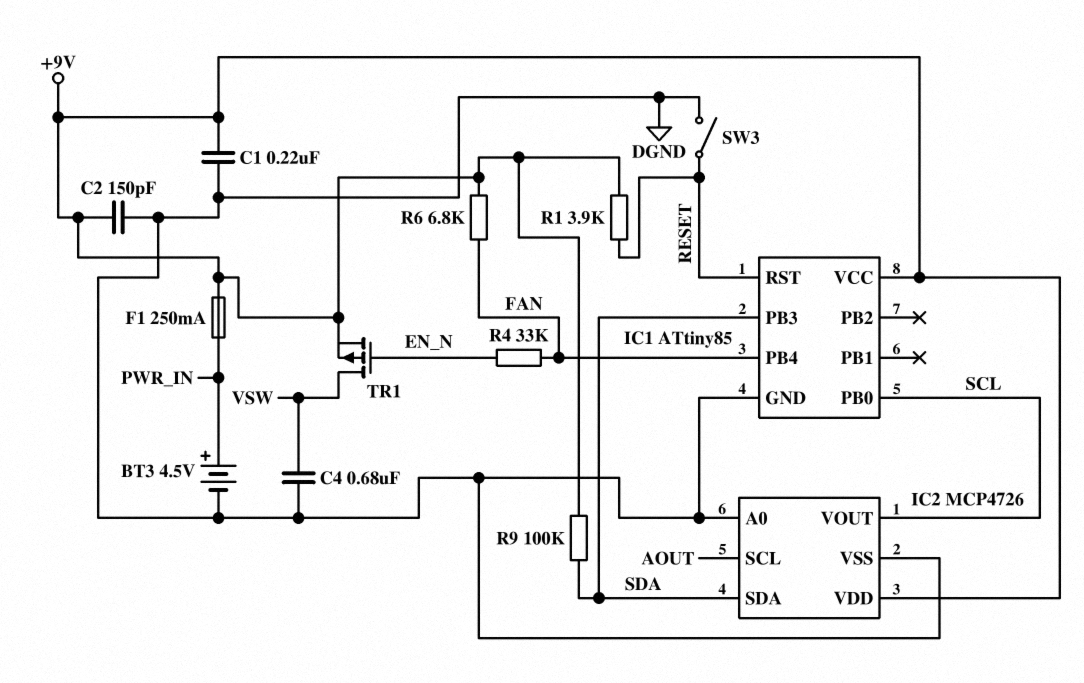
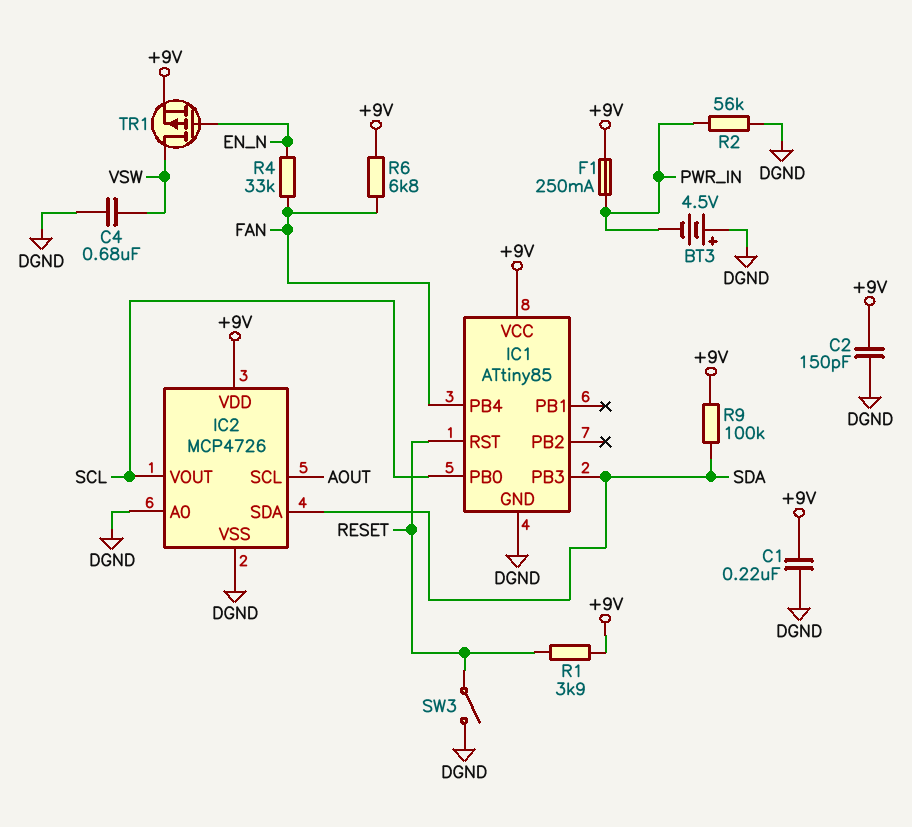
BT3: 4.5V (plus PWR_IN, minus DGND) -> 4.5V (plus DGND, minus PWR_IN)
R2: none -> 56k (DGND, PWR_IN)

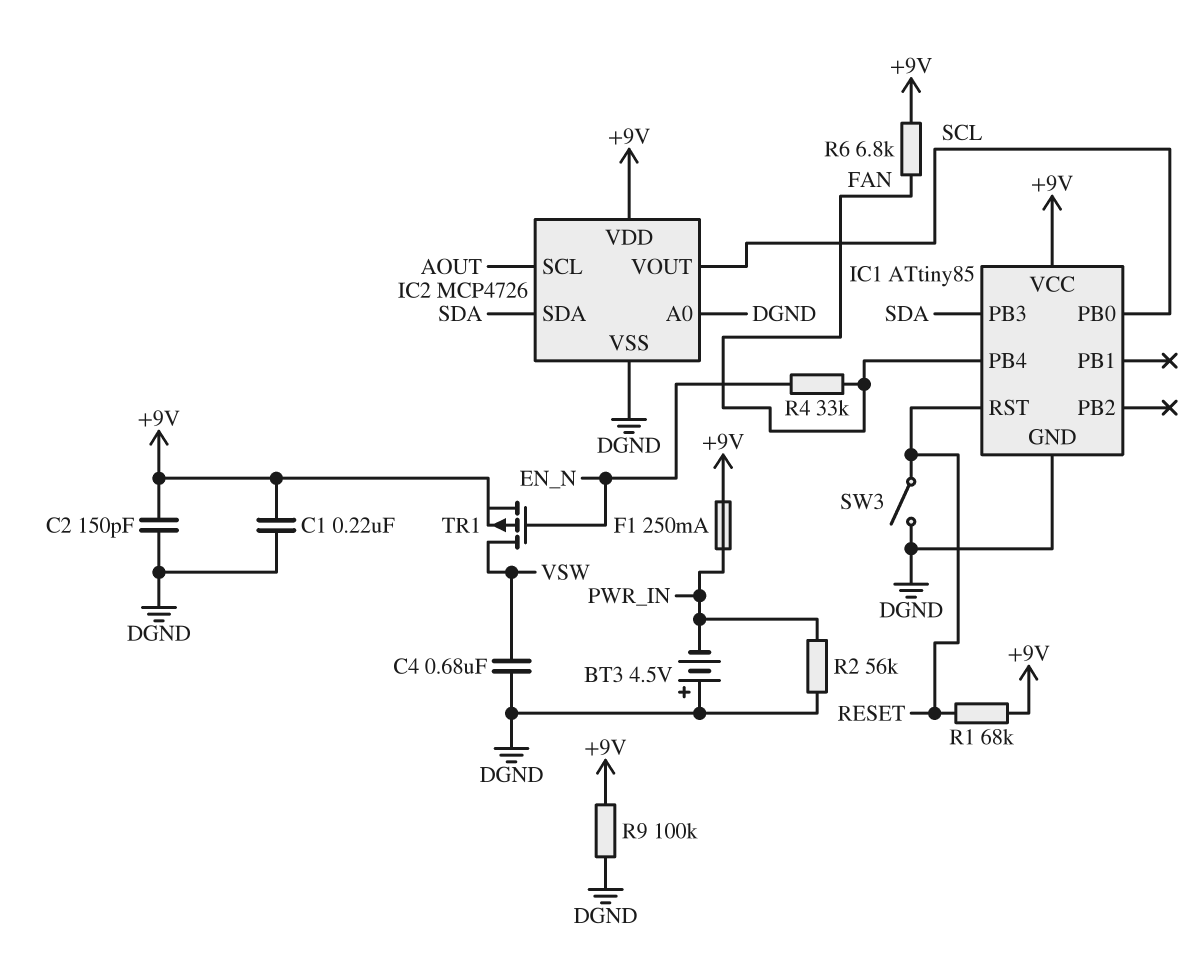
R1: 3.9k (+9V, RESET) -> 68k (+9V, RESET)
R9: 100k (+9V, SDA) -> 100k (+9V, DGND)

